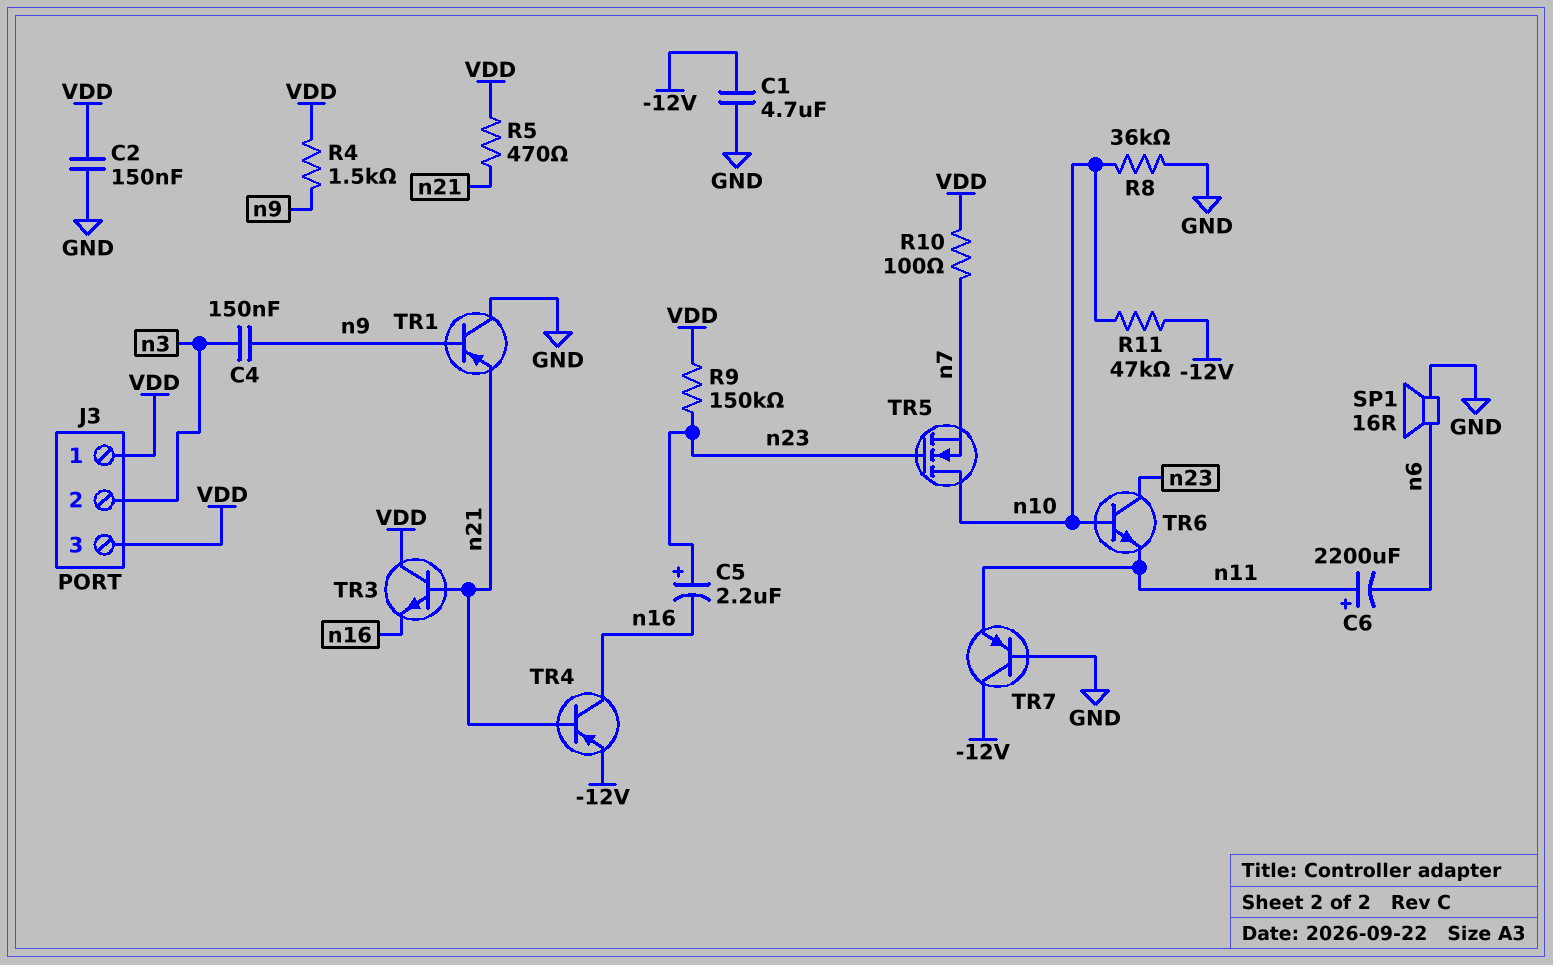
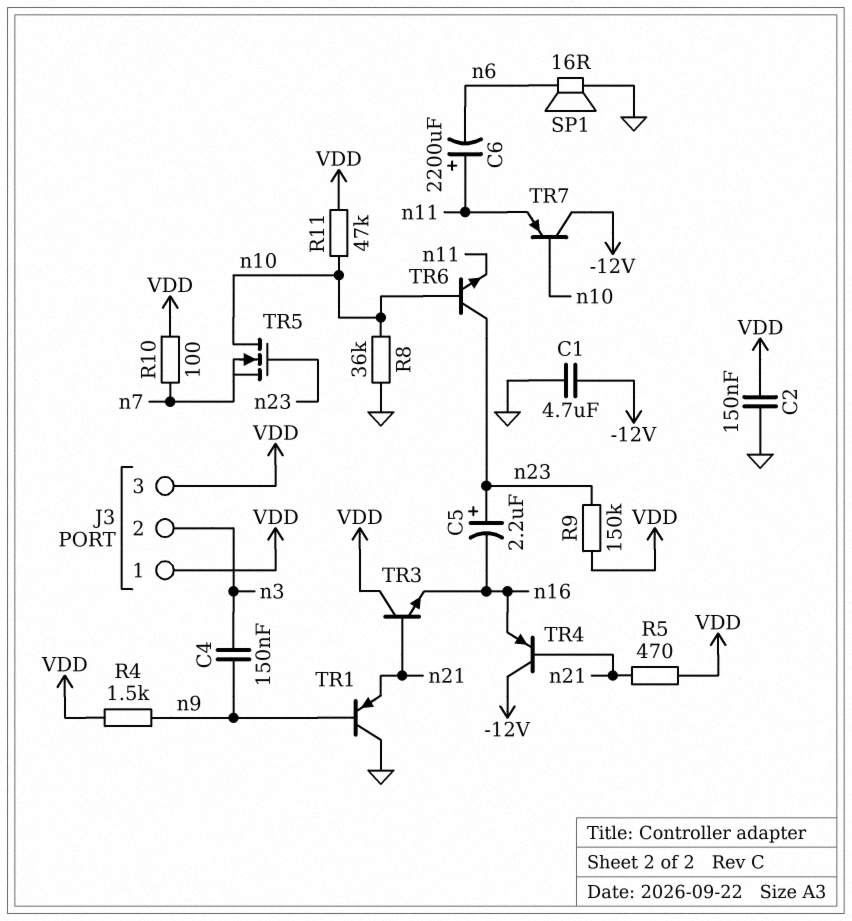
R11: 47k (-12V, n10) -> 47k (VDD, n10)
TR4: PNP (B n21, C n16, E -12V) -> PNP (B n21, C -12V, E n16)
TR7: PNP (B GND, C -12V, E n11) -> PNP (B n10, C -12V, E n11)

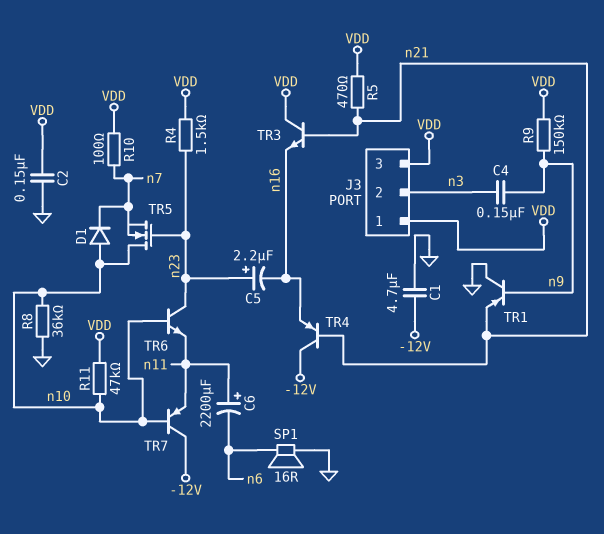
D1: none -> diode (A n10, K n7)
R4: 1.5k (VDD, n9) -> 1.5k (VDD, n23)
R9: 150k (VDD, n23) -> 150k (VDD, n9)

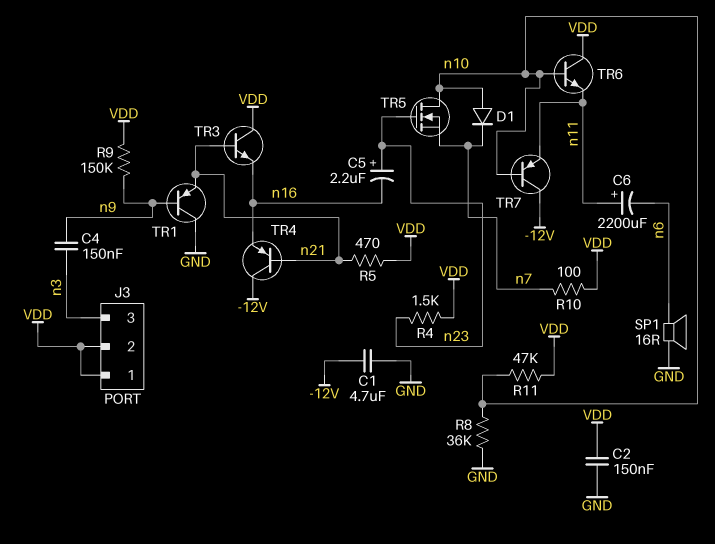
J3 pin 2: n3 -> VDD
J3 pin 3: VDD -> n3
TR6: NPN (B n10, C n23, E n11) -> NPN (B n10, C VDD, E n11)

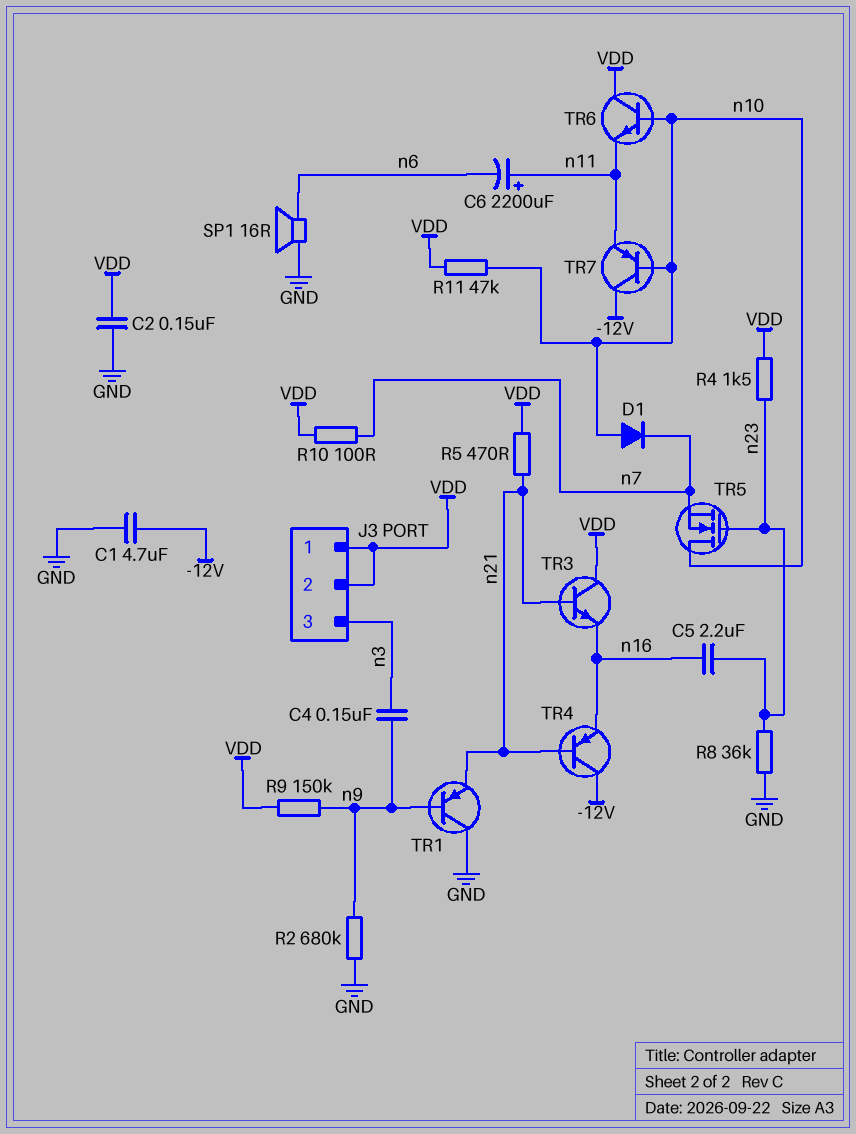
C5: 2.2uF (plus n23, minus n16) -> 2.2uF (n16, n23)
R2: none -> 680k (GND, n9)
R8: 36k (GND, n10) -> 36k (GND, n23)

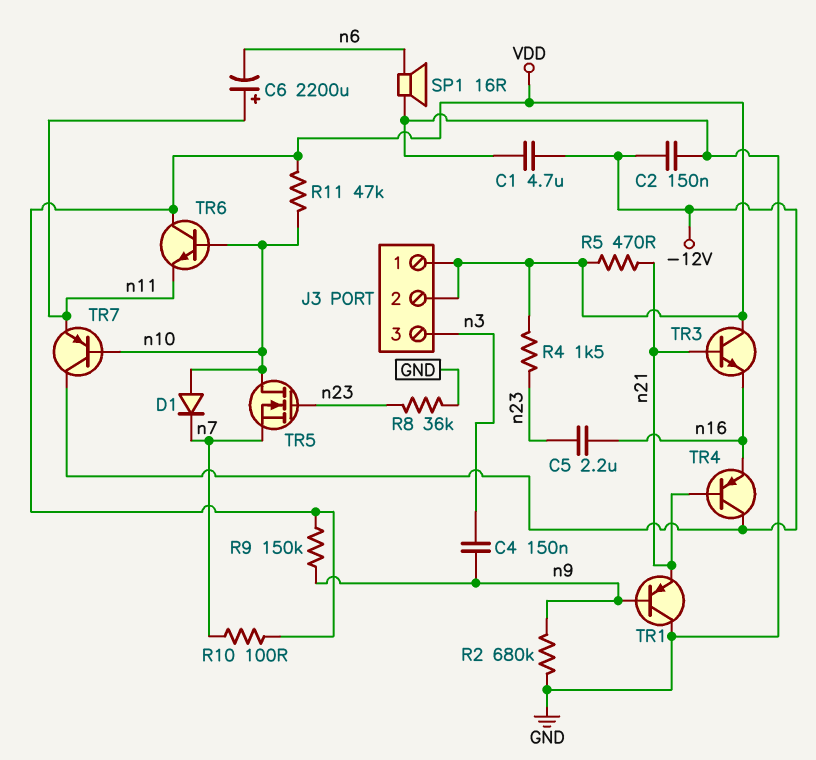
C2: 150nF (GND, VDD) -> 150nF (-12V, GND)

